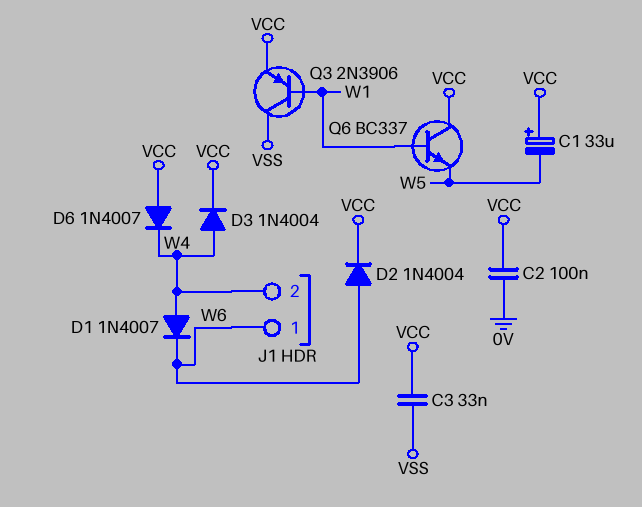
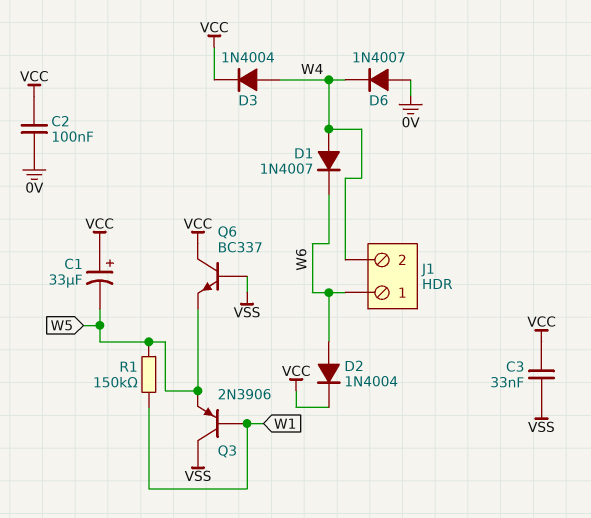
D6: diode 1N4007 (A VCC, K W4) -> diode 1N4007 (A 0V, K W4)
Q3: PNP 2N3906 (B W1, C VSS, E VCC) -> PNP 2N3906 (B W1, C VSS, E W5)
Q6: NPN BC337 (B W1, C VCC, E W5) -> NPN BC337 (B VSS, C VCC, E W5)
R1: none -> 150k (W1, W5)

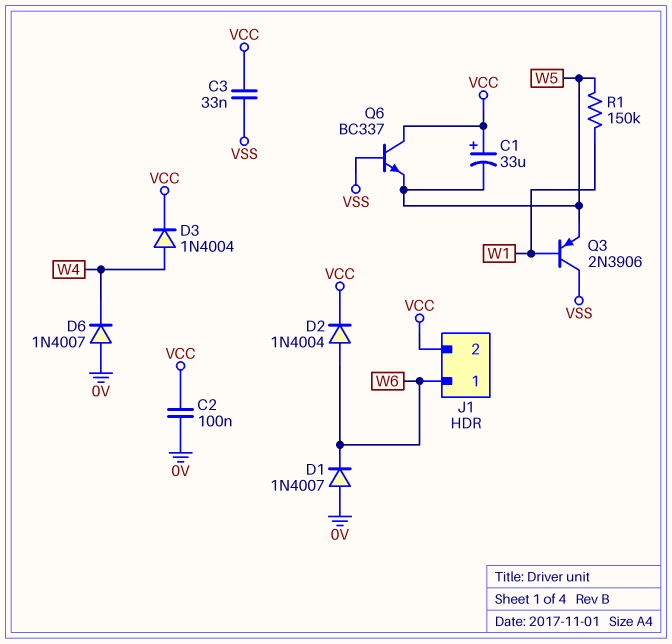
D1: diode 1N4007 (A W4, K W6) -> diode 1N4007 (A 0V, K W6)
J1 pin 2: W4 -> VCC

